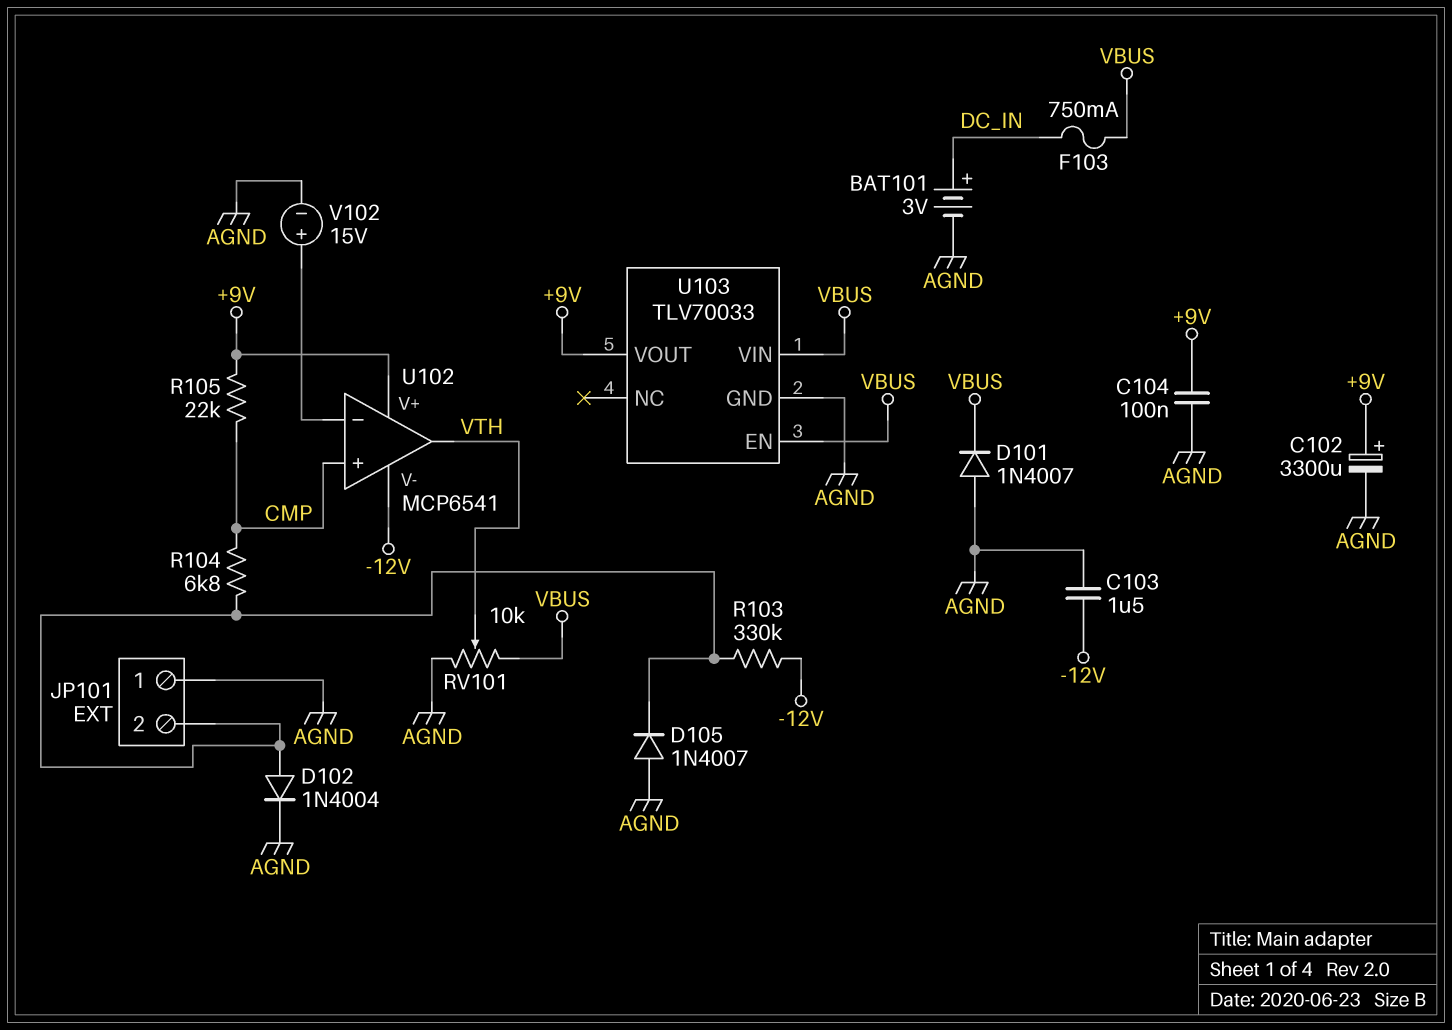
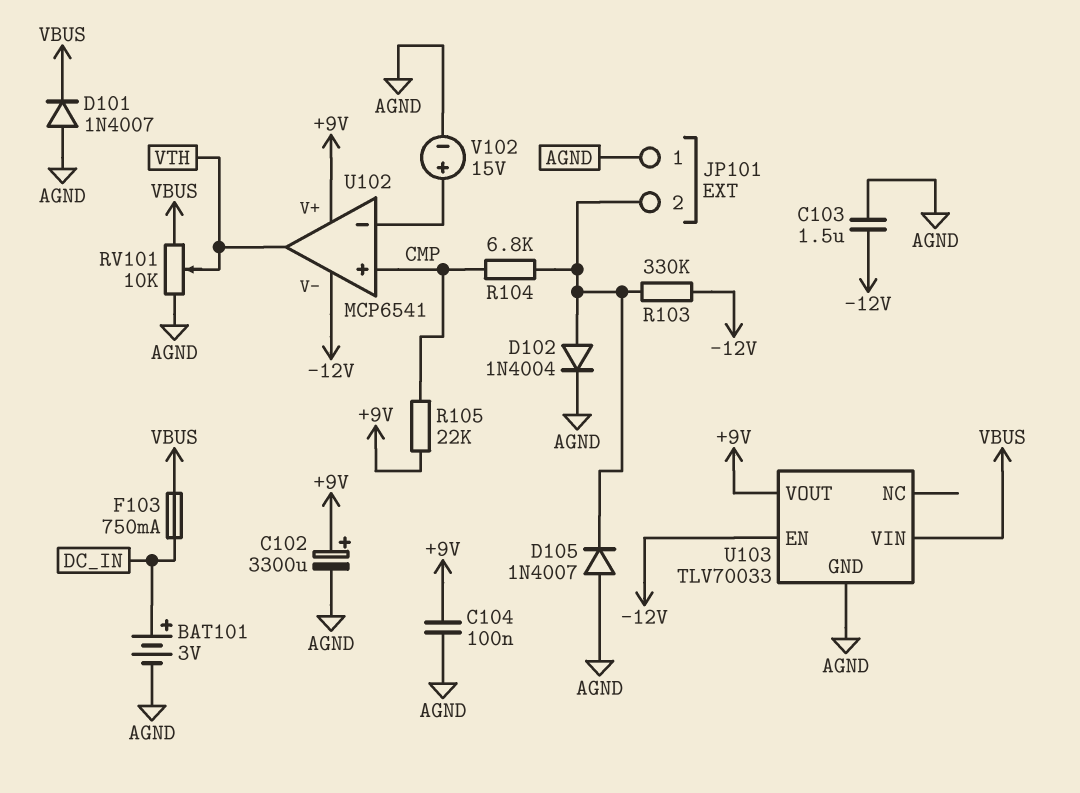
U103 pin EN: VBUS -> -12V

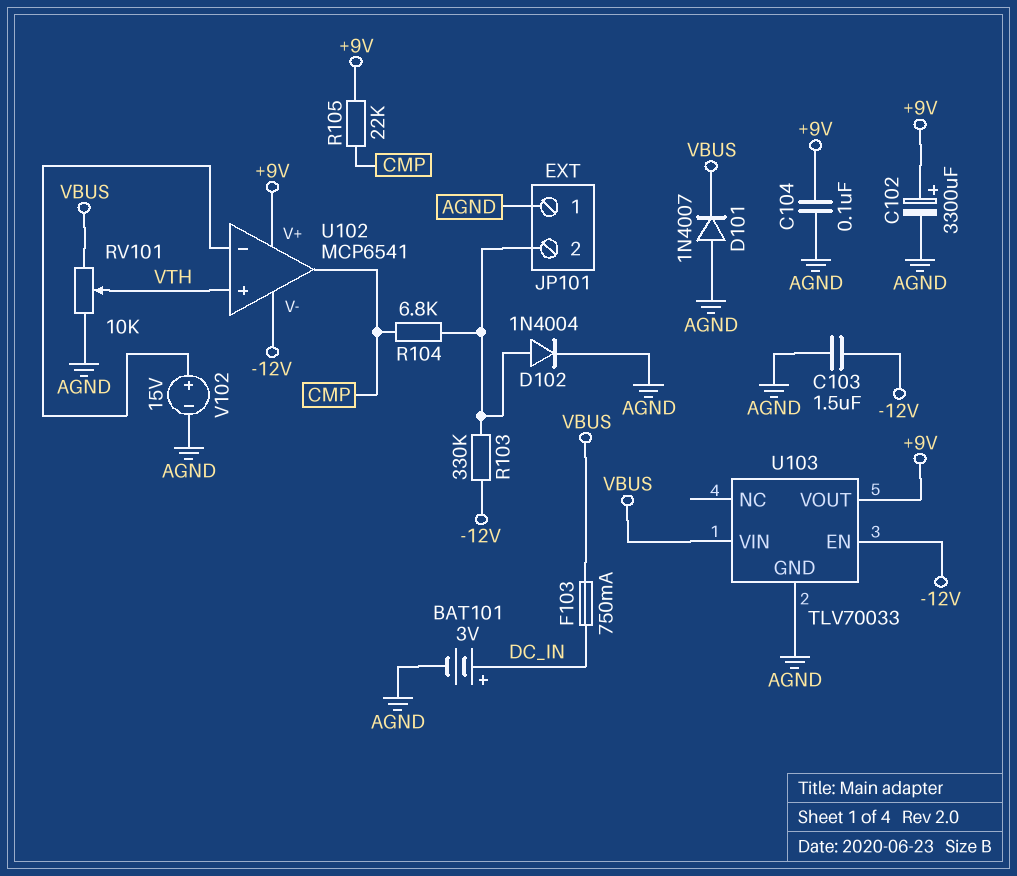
D105: diode 1N4007 (A AGND, K JP101/2) -> none
U102 pin in+: CMP -> VTH
U102 pin out: VTH -> CMP

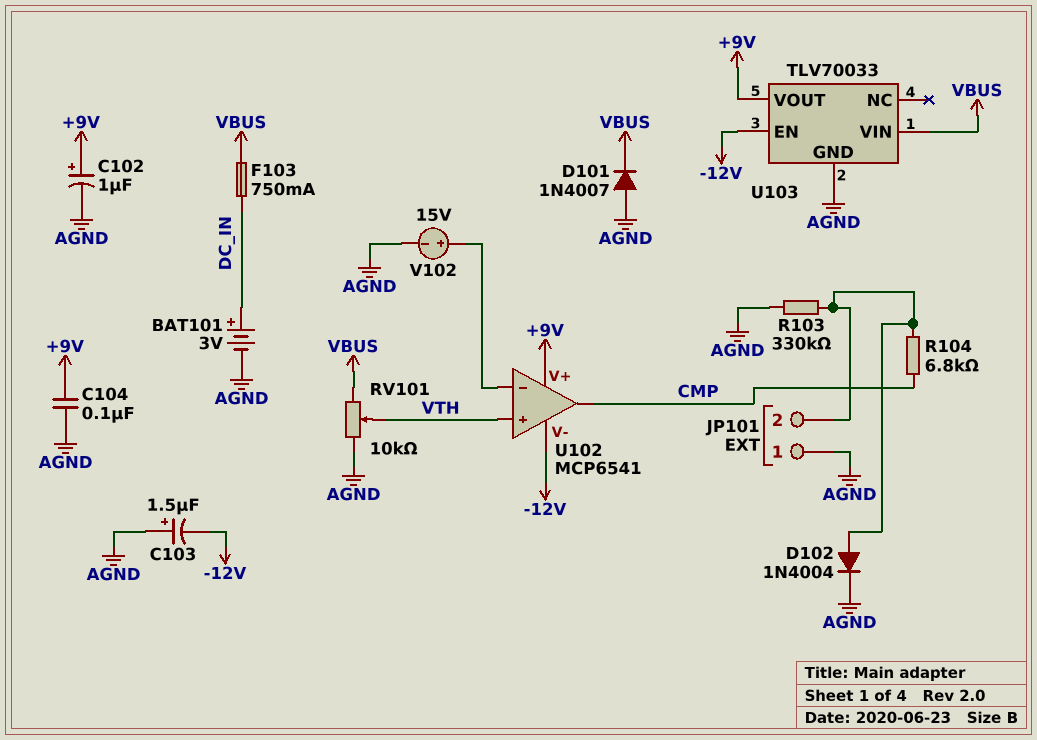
C102: 3300uF (plus +9V, minus AGND) -> 1uF (plus +9V, minus AGND)
C103: 1.5uF (-12V, AGND) -> 1.5uF (plus AGND, minus -12V)
R103: 330k (-12V, JP101/2) -> 330k (AGND, JP101/2)
R105: 22k (+9V, CMP) -> none

